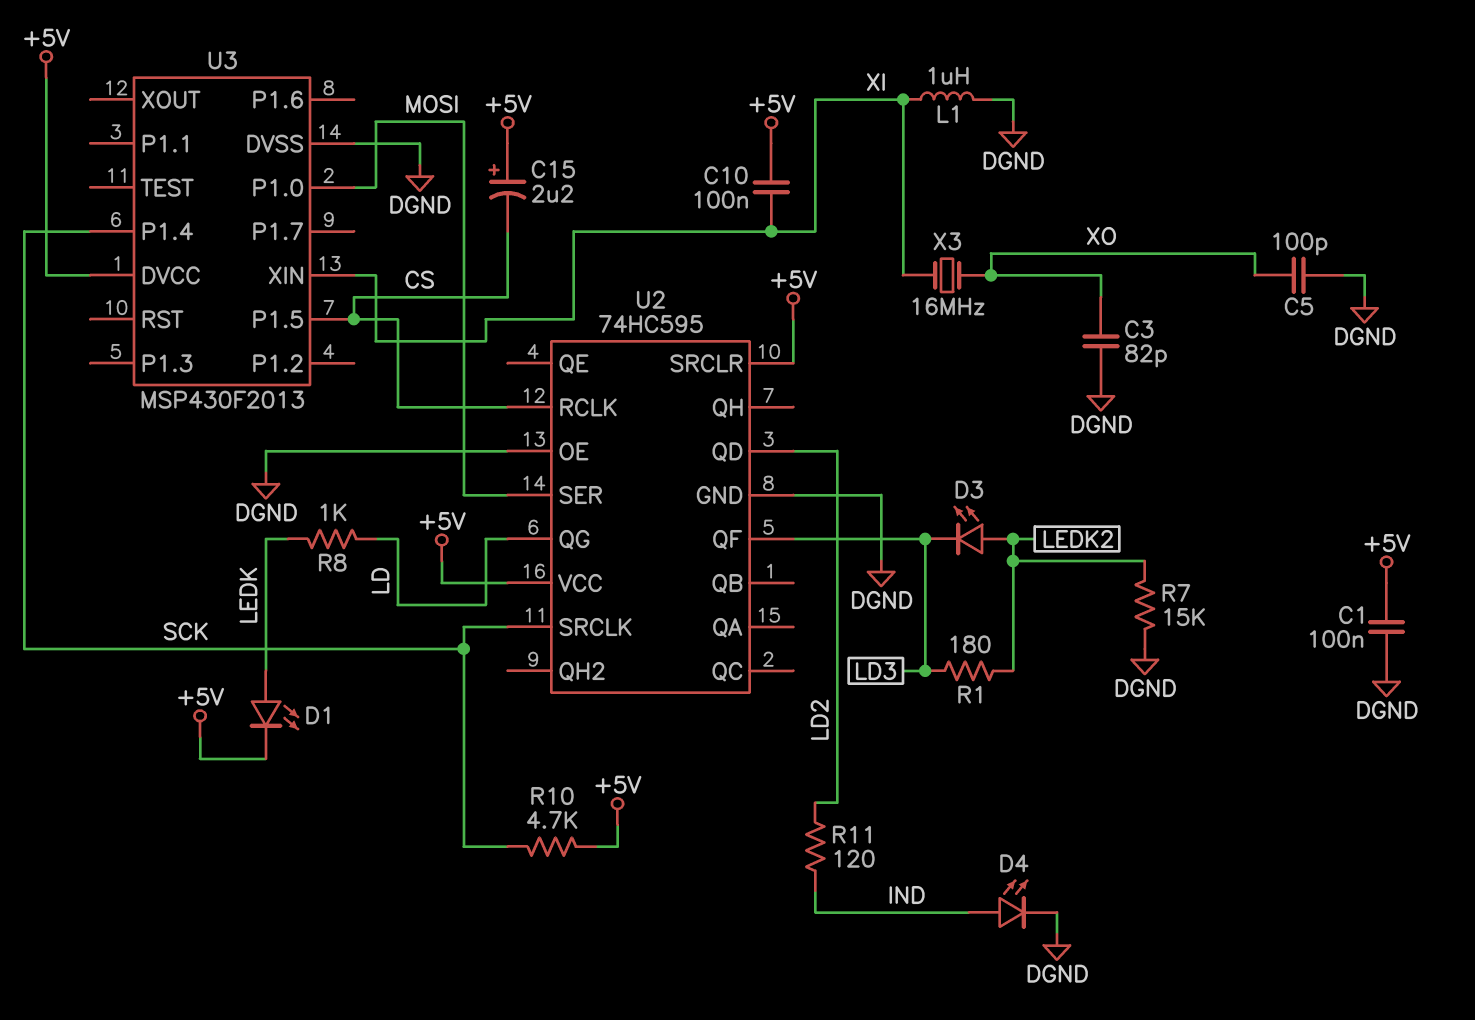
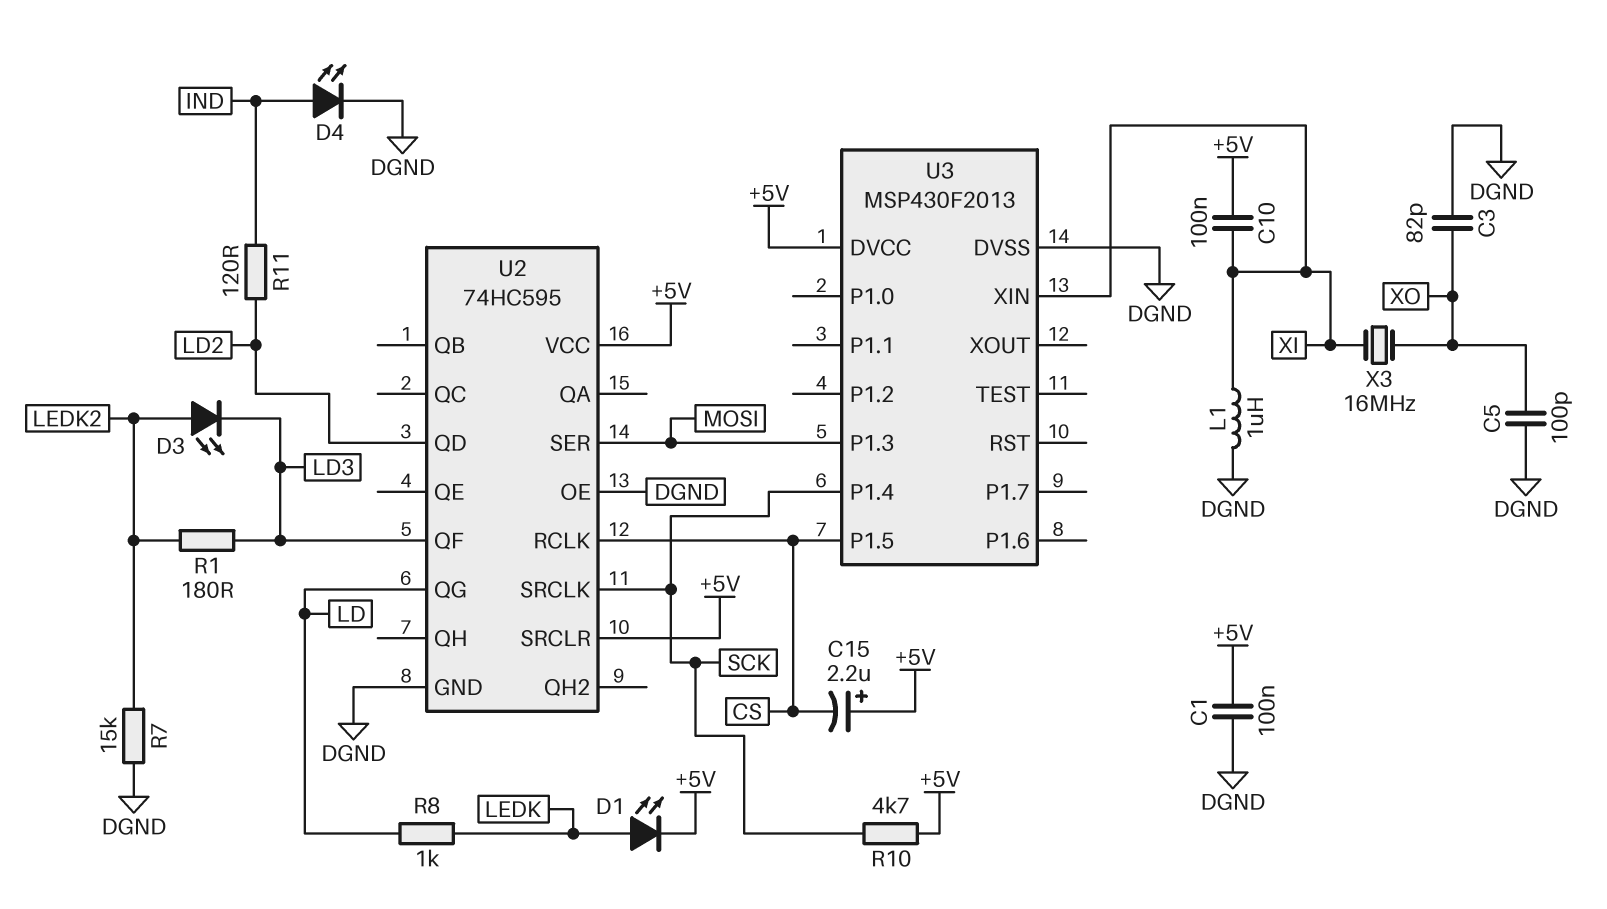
U3 pin P1.0: MOSI -> none
U3 pin P1.3: none -> MOSI

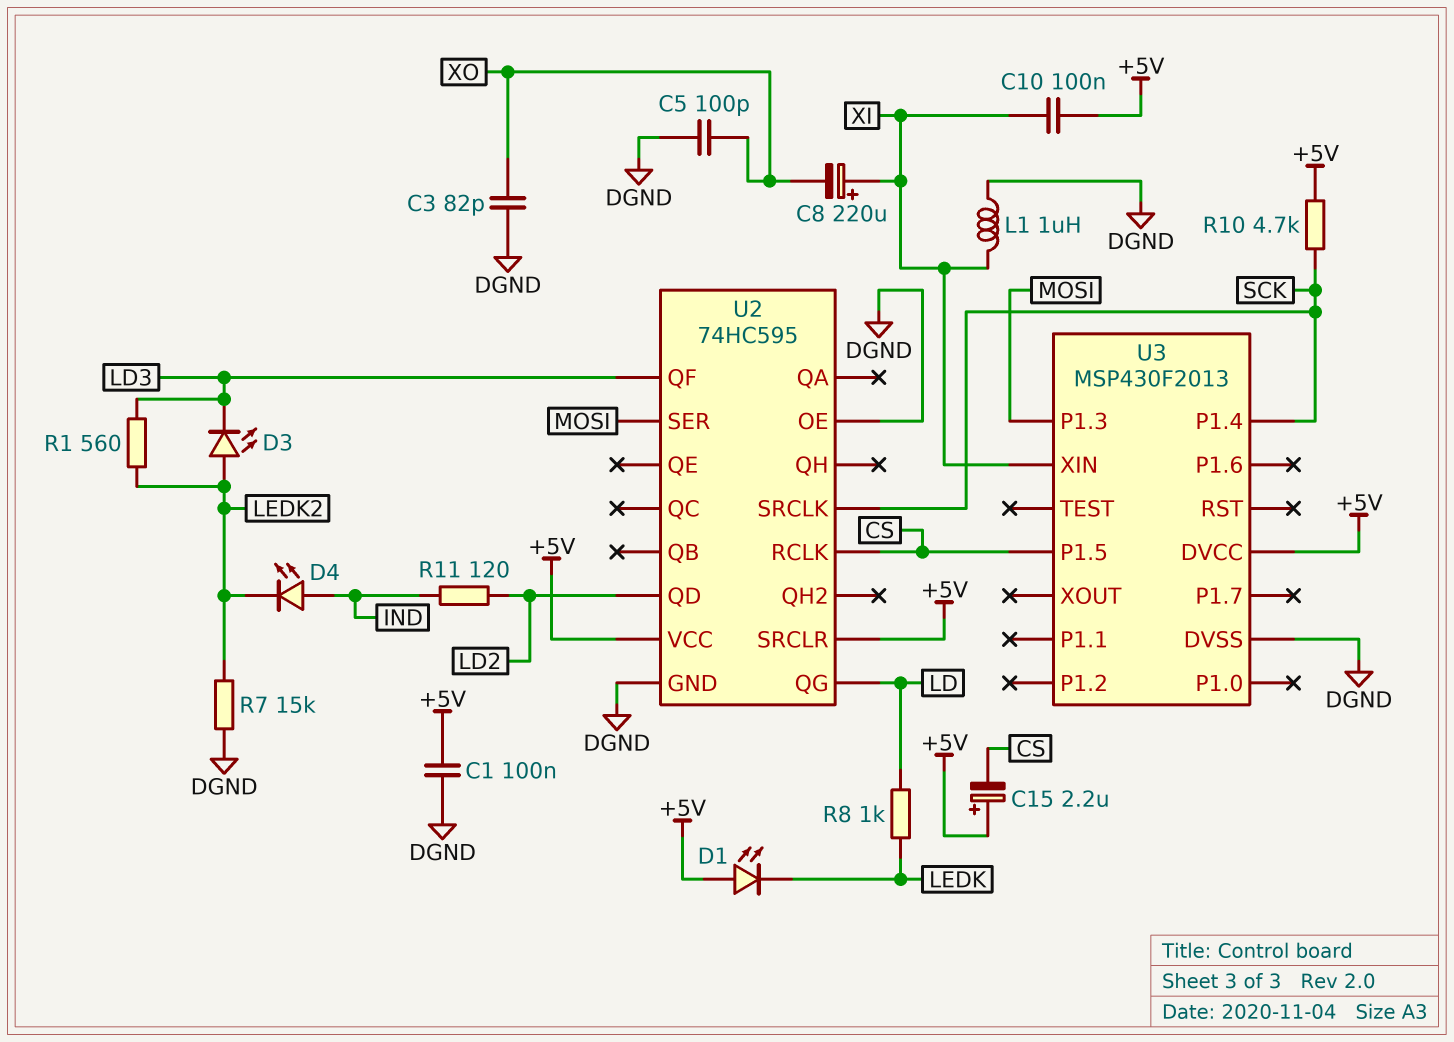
C8: none -> 220uF (plus XI, minus XO)
D1: LED (A LEDK, K +5V) -> LED (A +5V, K LEDK)
D4: LED (A IND, K DGND) -> LED (A IND, K LEDK2)
R1: 180 (LD3, LEDK2) -> 560 (LD3, LEDK2)
X3: 16MHz (XI, XO) -> none

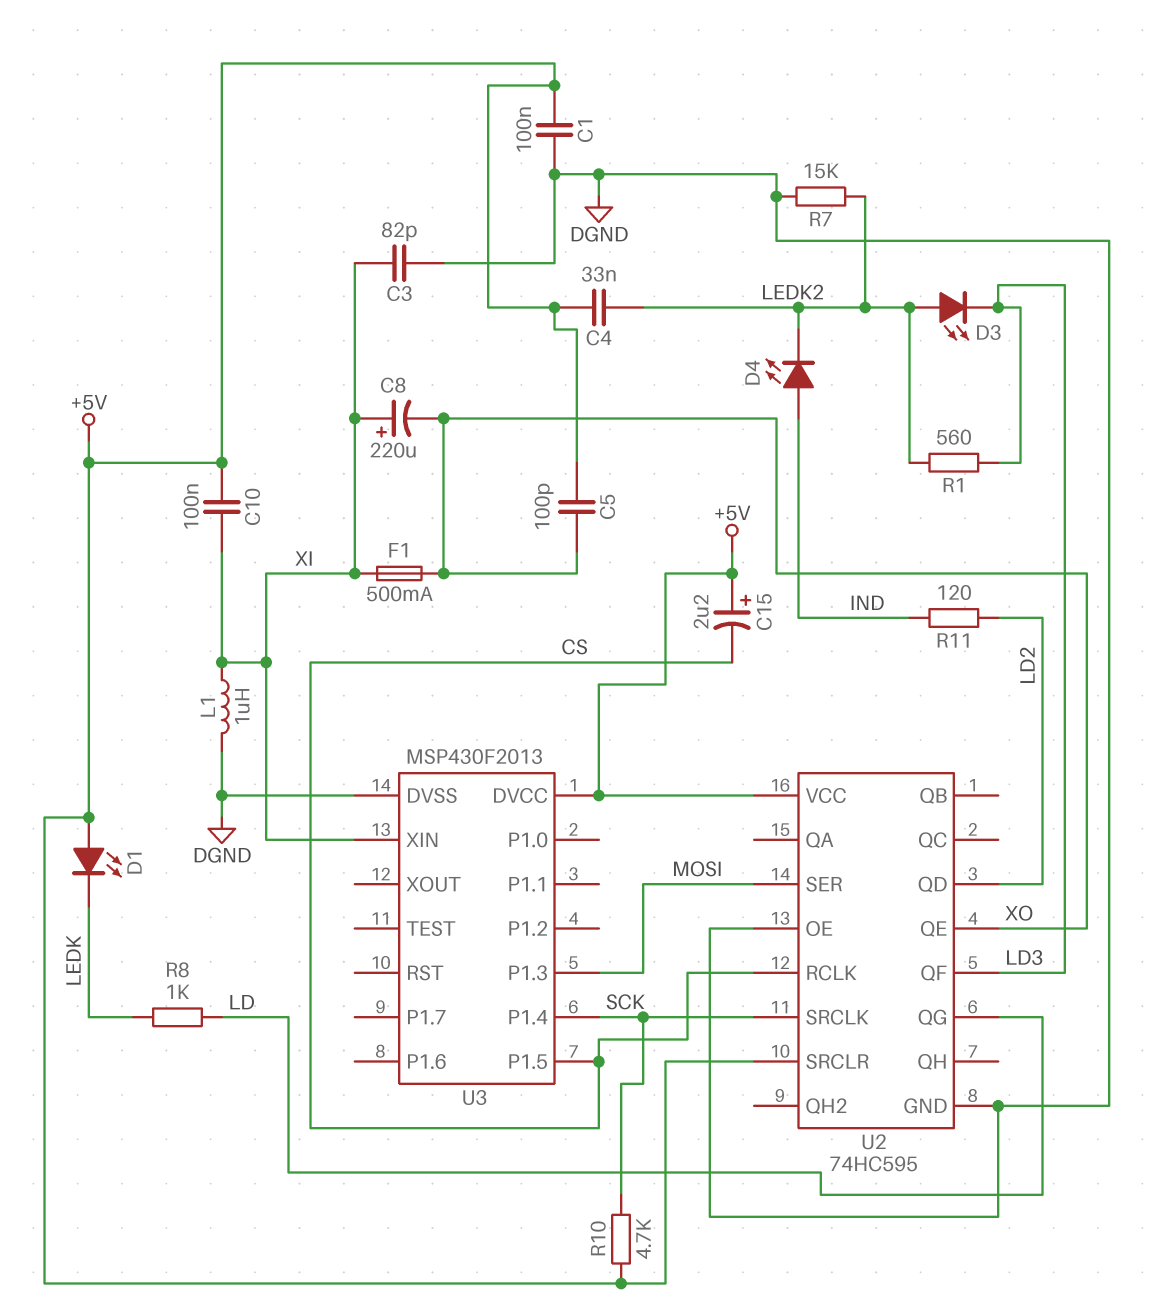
C3: 82pF (DGND, XO) -> 82pF (DGND, XI)
C4: none -> 33nF (+5V, LEDK2)
C5: 100pF (DGND, XO) -> 100pF (+5V, XO)
F1: none -> 500mA (XI, XO)
U2 pin QE: none -> XO

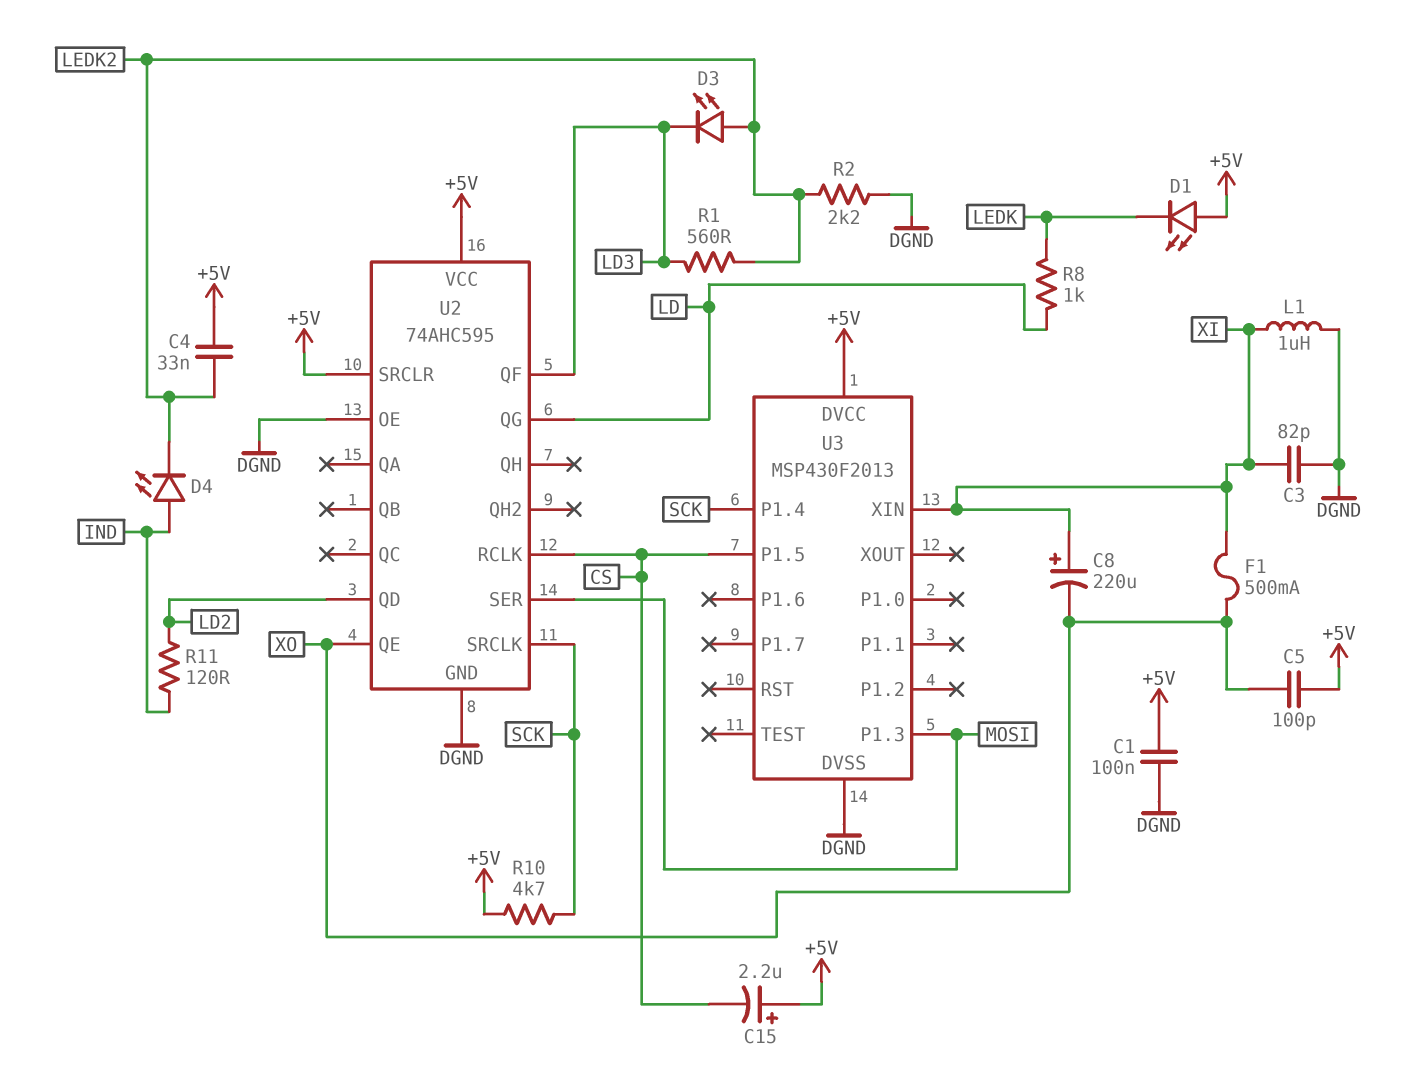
C10: 100nF (+5V, XI) -> none
R2: none -> 2.2k (DGND, LEDK2)
R7: 15k (DGND, LEDK2) -> none
U2: 74HC595 -> 74AHC595

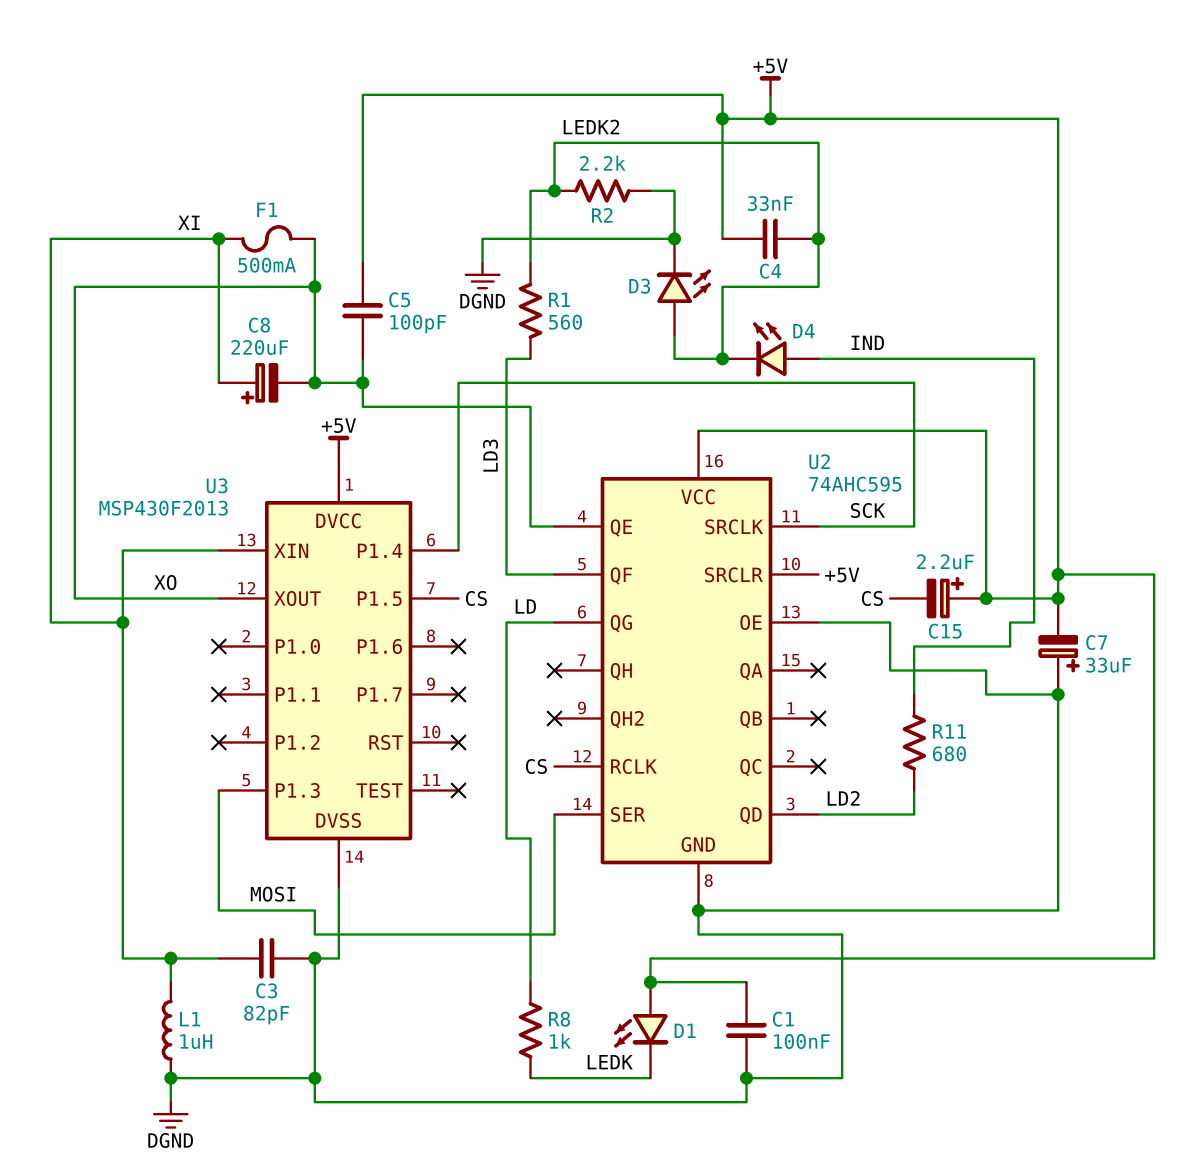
C7: none -> 33uF (plus DGND, minus +5V)
D3: LED (A LEDK2, K LD3) -> LED (A LEDK2, K DGND)
R10: 4.7k (+5V, SCK) -> none
R11: 120 (IND, LD2) -> 680 (IND, LD2)
U3 pin XOUT: none -> XO

